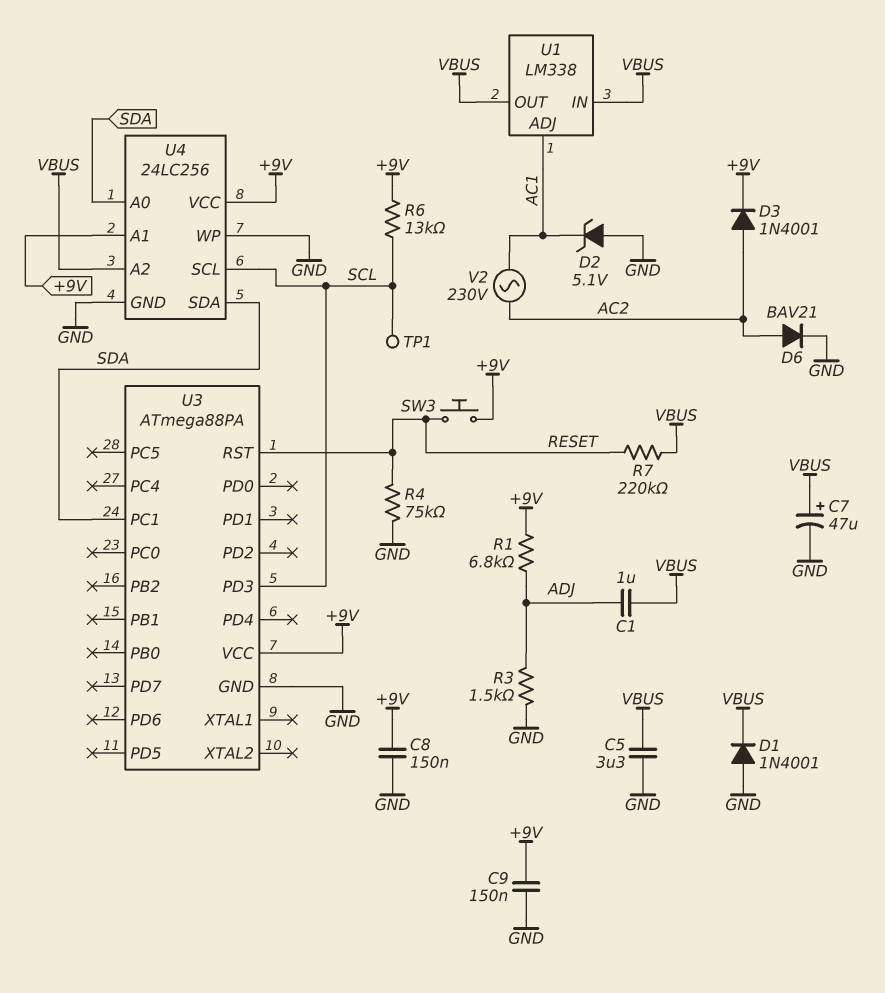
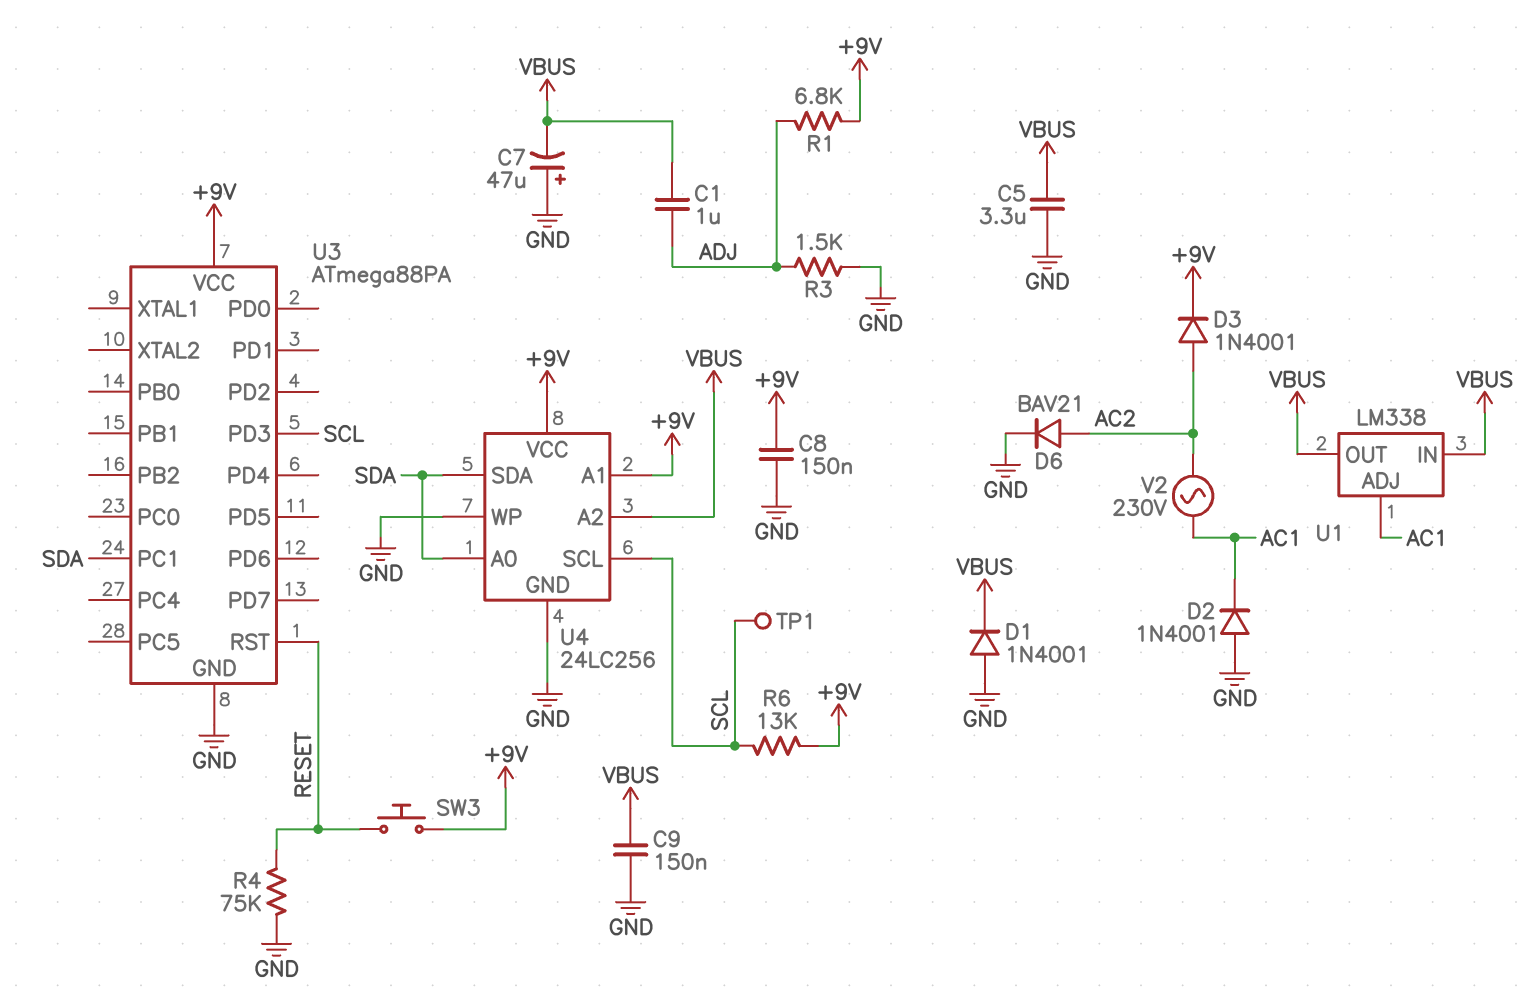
C7: 47uF (plus VBUS, minus GND) -> 47uF (plus GND, minus VBUS)
C9: 150nF (+9V, GND) -> 150nF (GND, VBUS)
D2: zener 5.1V (A GND, K AC1) -> diode 1N4001 (A GND, K AC1)
R7: 220k (RESET, VBUS) -> none

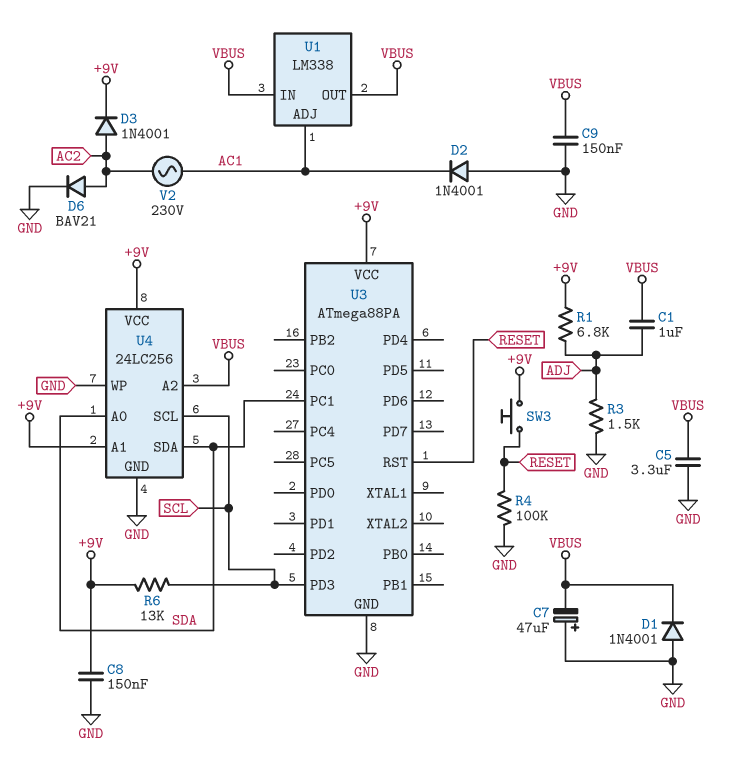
R4: 75k (GND, RESET) -> 100k (GND, RESET)
TP1: test point (SCL) -> none

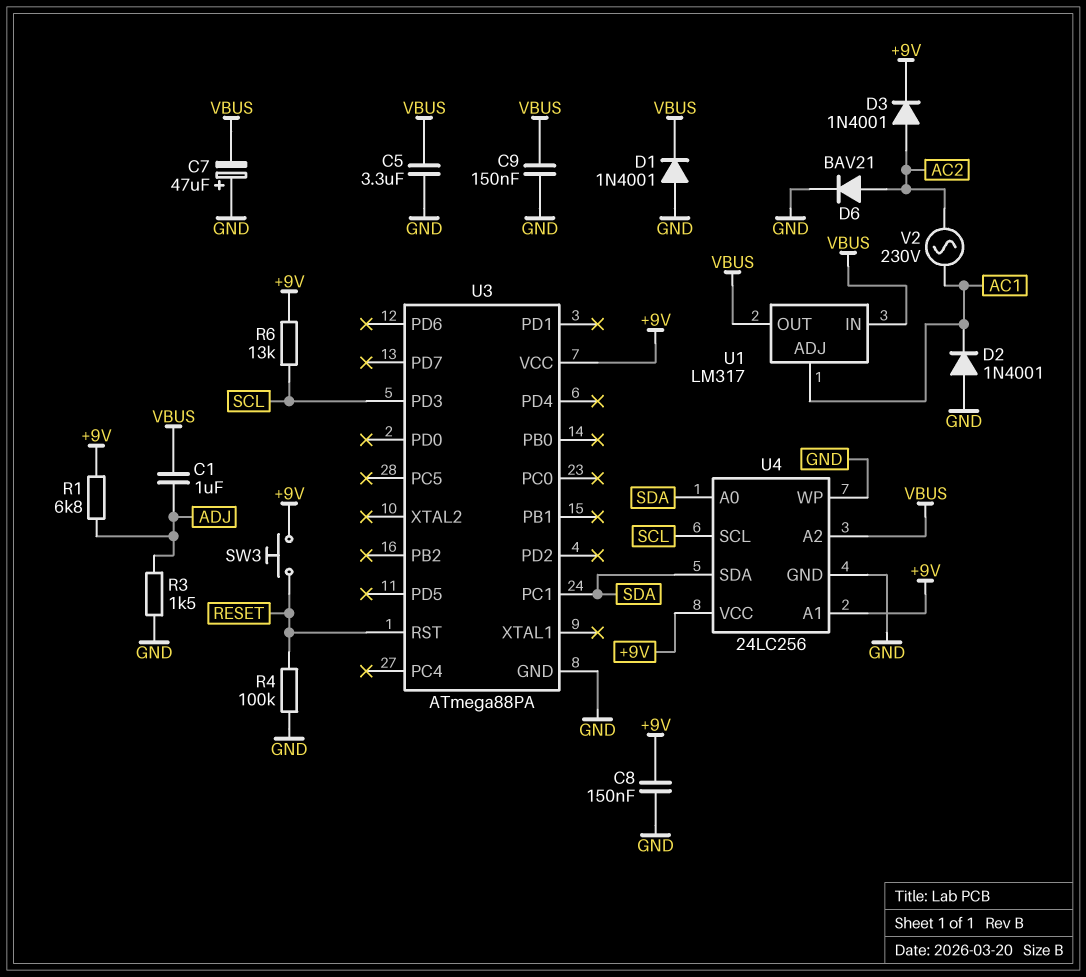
U1: LM338 -> LM317

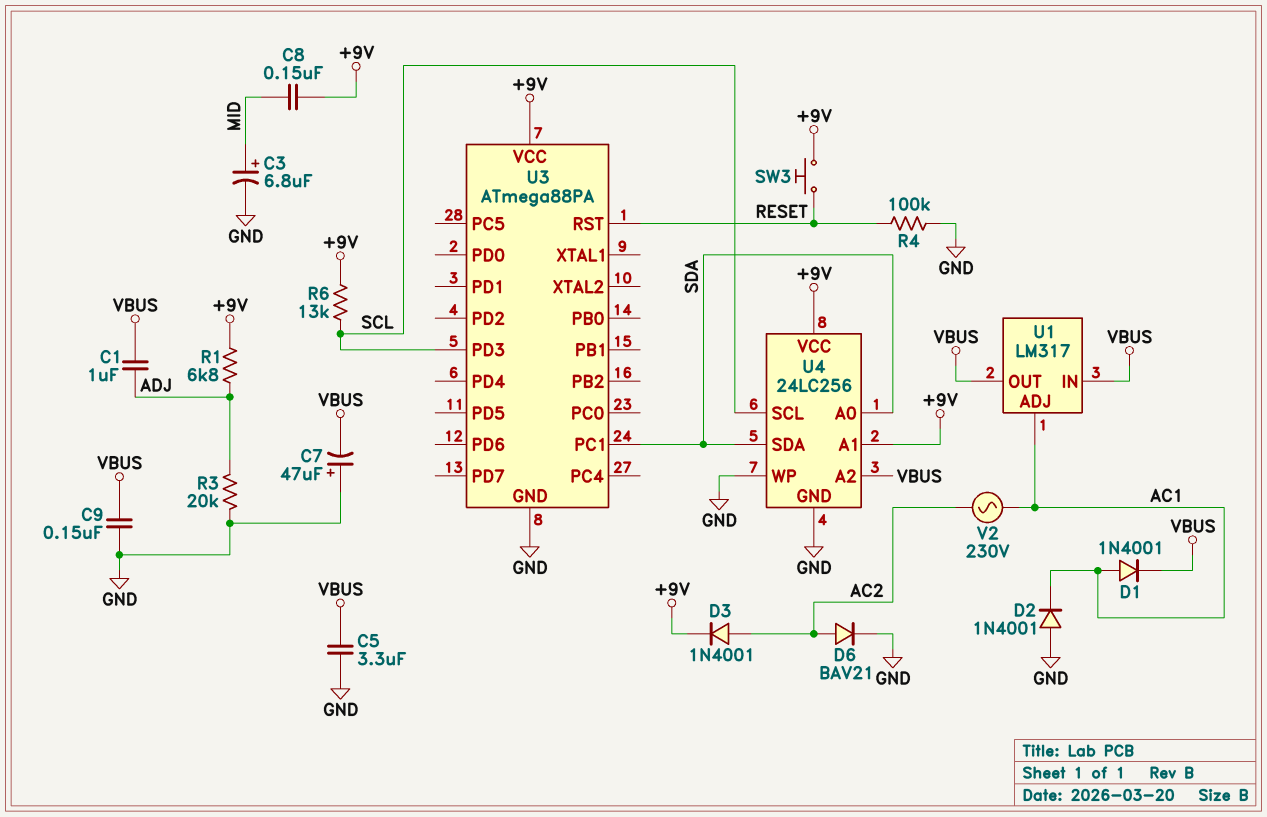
C3: none -> 6.8uF (plus MID, minus GND)
C8: 150nF (+9V, GND) -> 150nF (+9V, MID)
D1: diode 1N4001 (A GND, K VBUS) -> diode 1N4001 (A AC1, K VBUS)
R3: 1.5k (ADJ, GND) -> 20k (ADJ, GND)

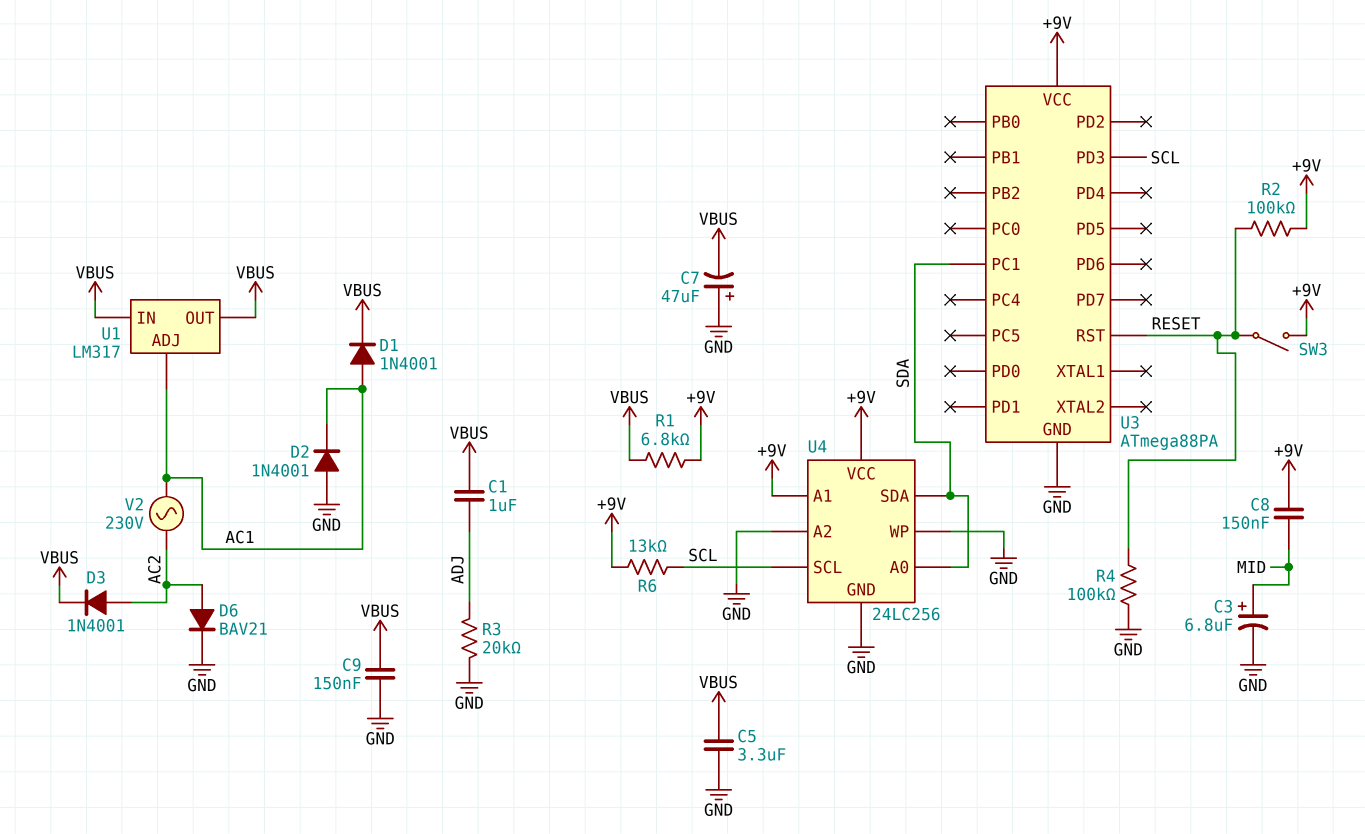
D3: diode 1N4001 (A AC2, K +9V) -> diode 1N4001 (A AC2, K VBUS)
R1: 6.8k (+9V, ADJ) -> 6.8k (+9V, VBUS)
R2: none -> 100k (+9V, RESET)
SW3: button (+9V, RESET) -> switch (+9V, RESET)
U4 pin A2: VBUS -> GND

